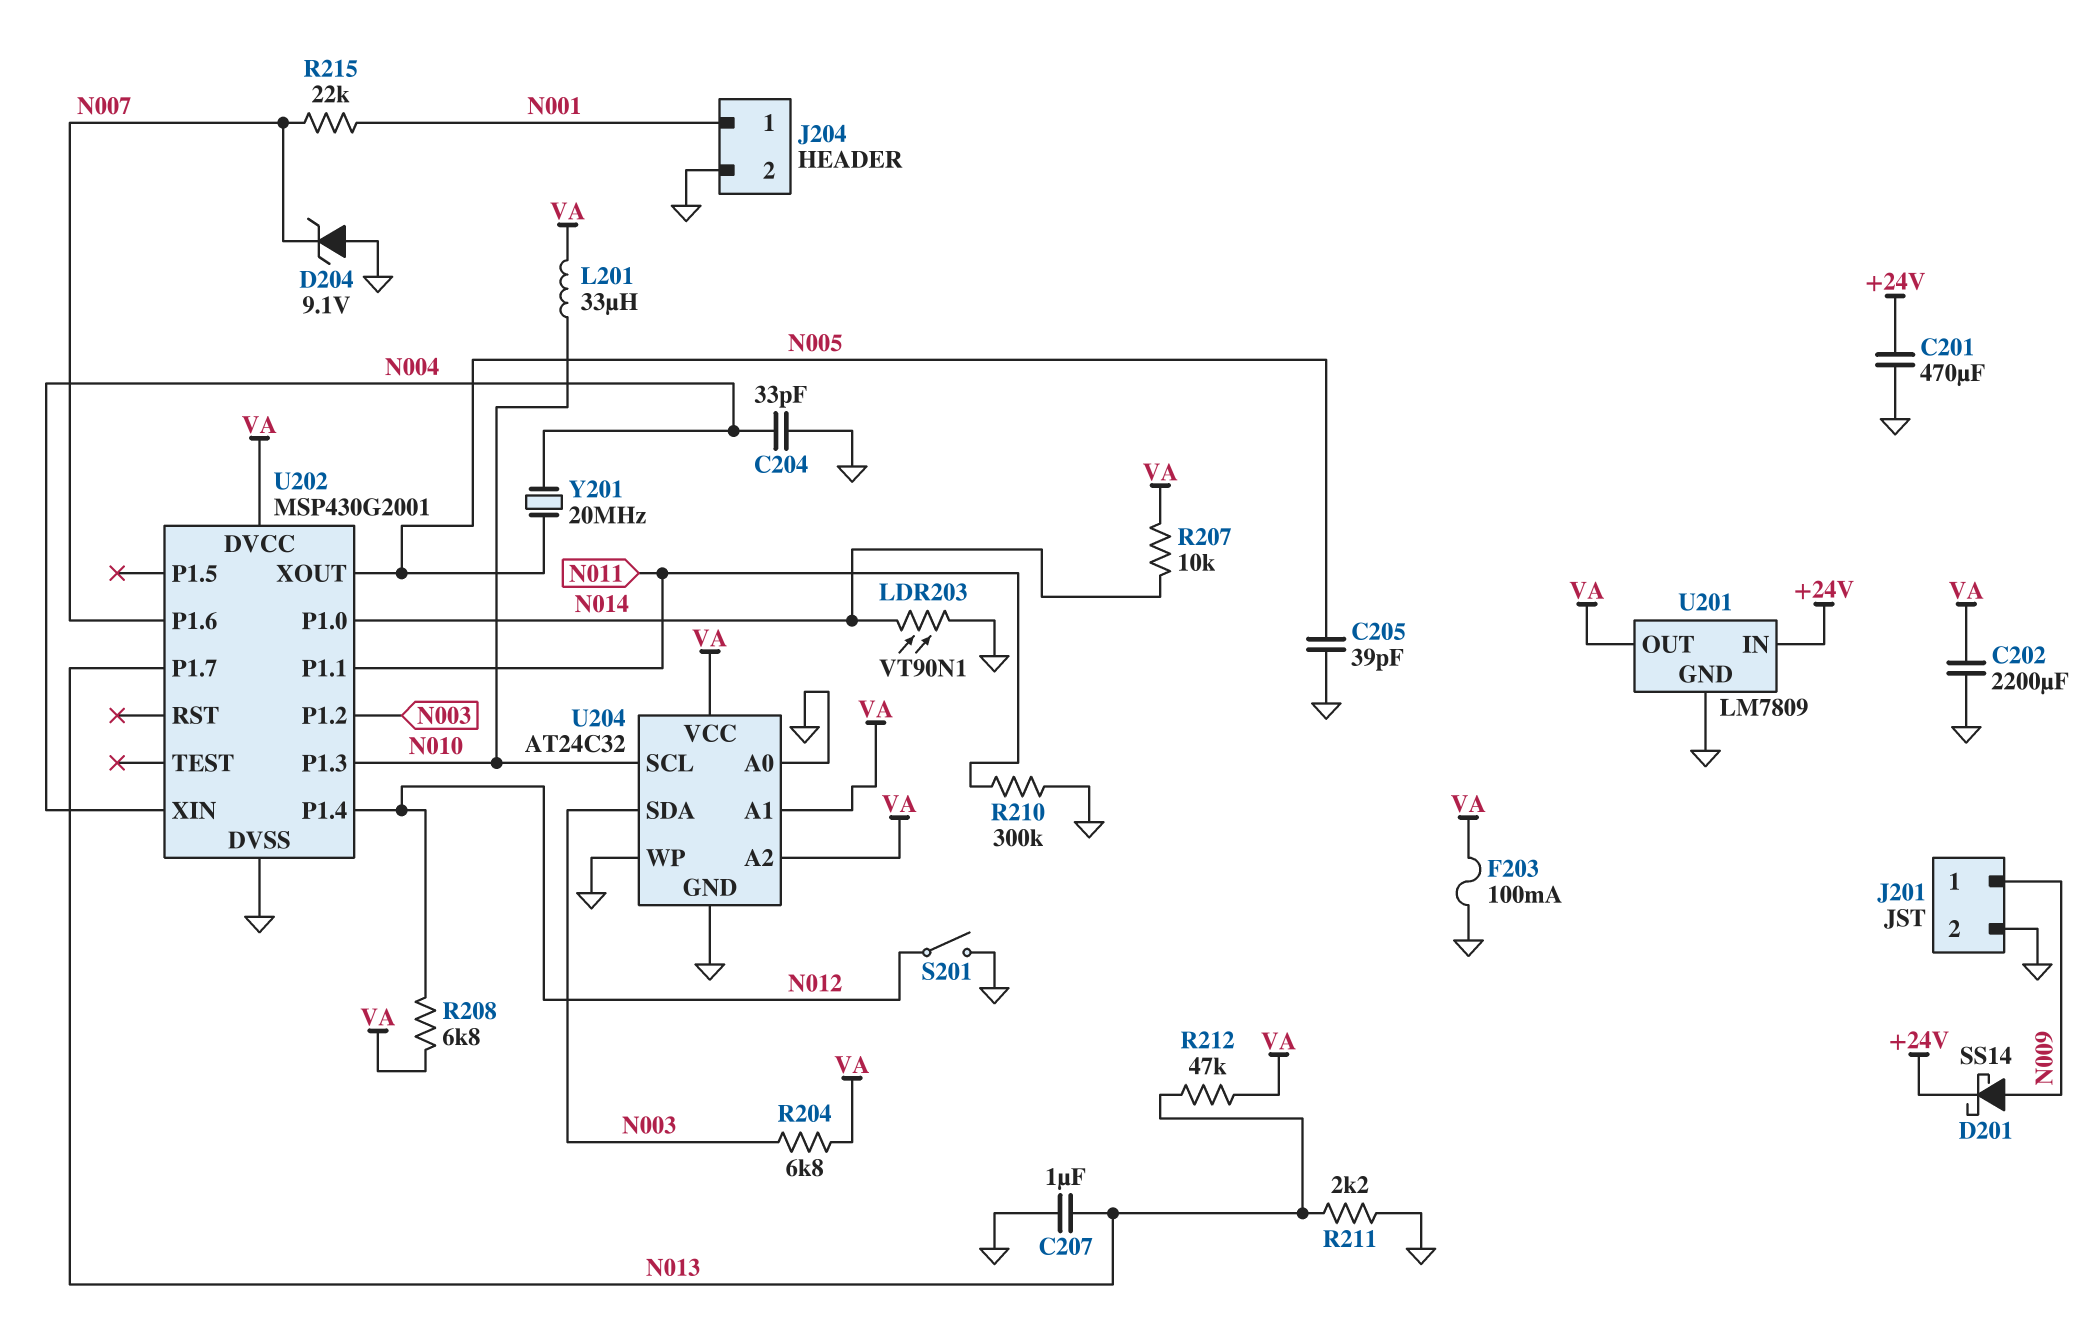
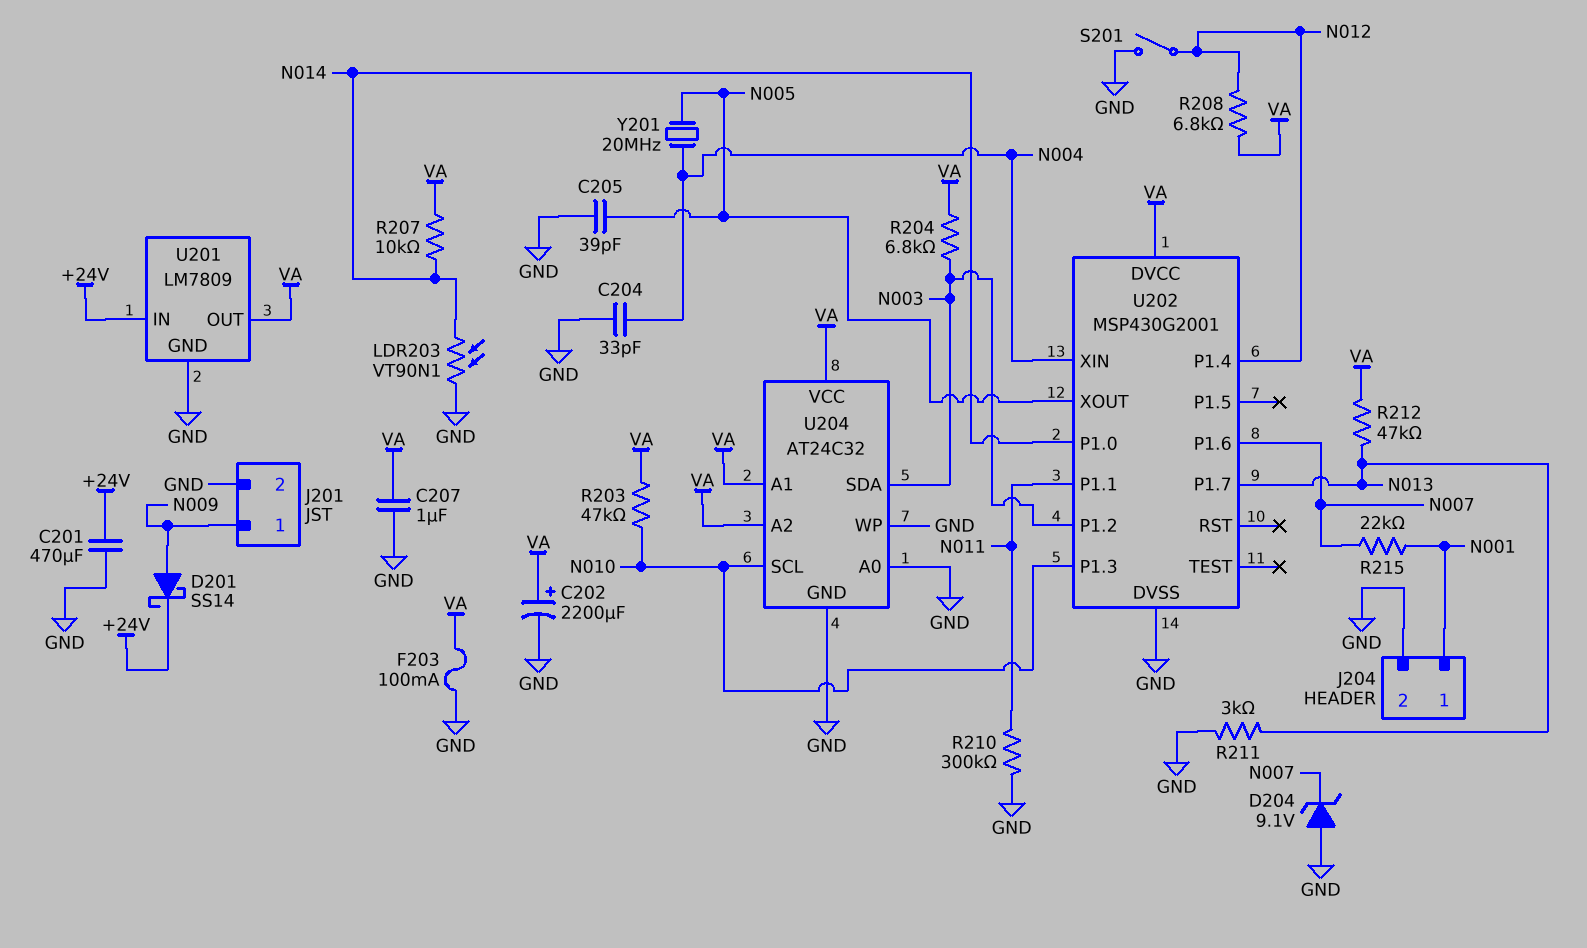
C202: 2200uF (GND, VA) -> 2200uF (plus VA, minus GND)
C207: 1uF (GND, N013) -> 1uF (GND, VA)
L201: 33uH (N010, VA) -> none
R203: none -> 47k (N010, VA)
R211: 2.2k (GND, N013) -> 3k (GND, N013)

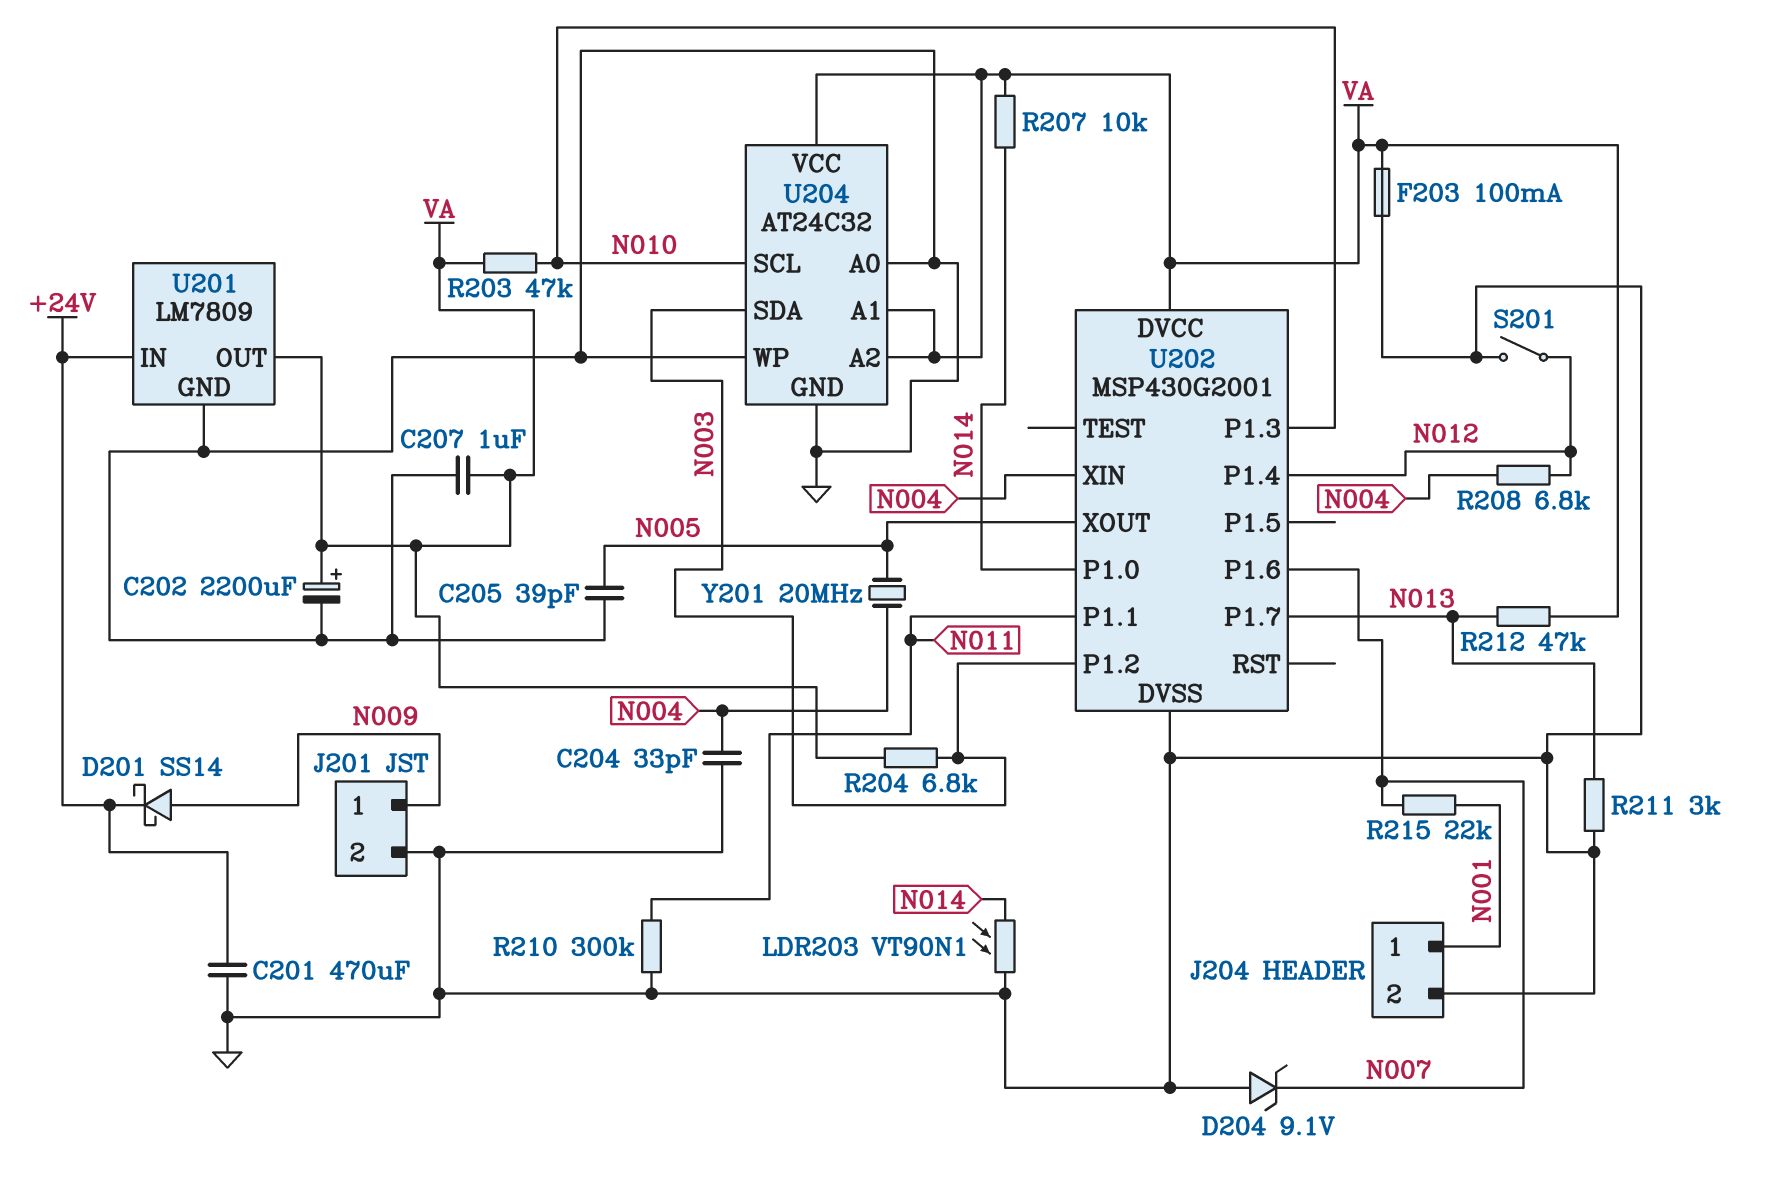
R208: 6.8k (N012, VA) -> 6.8k (N004, N012)

